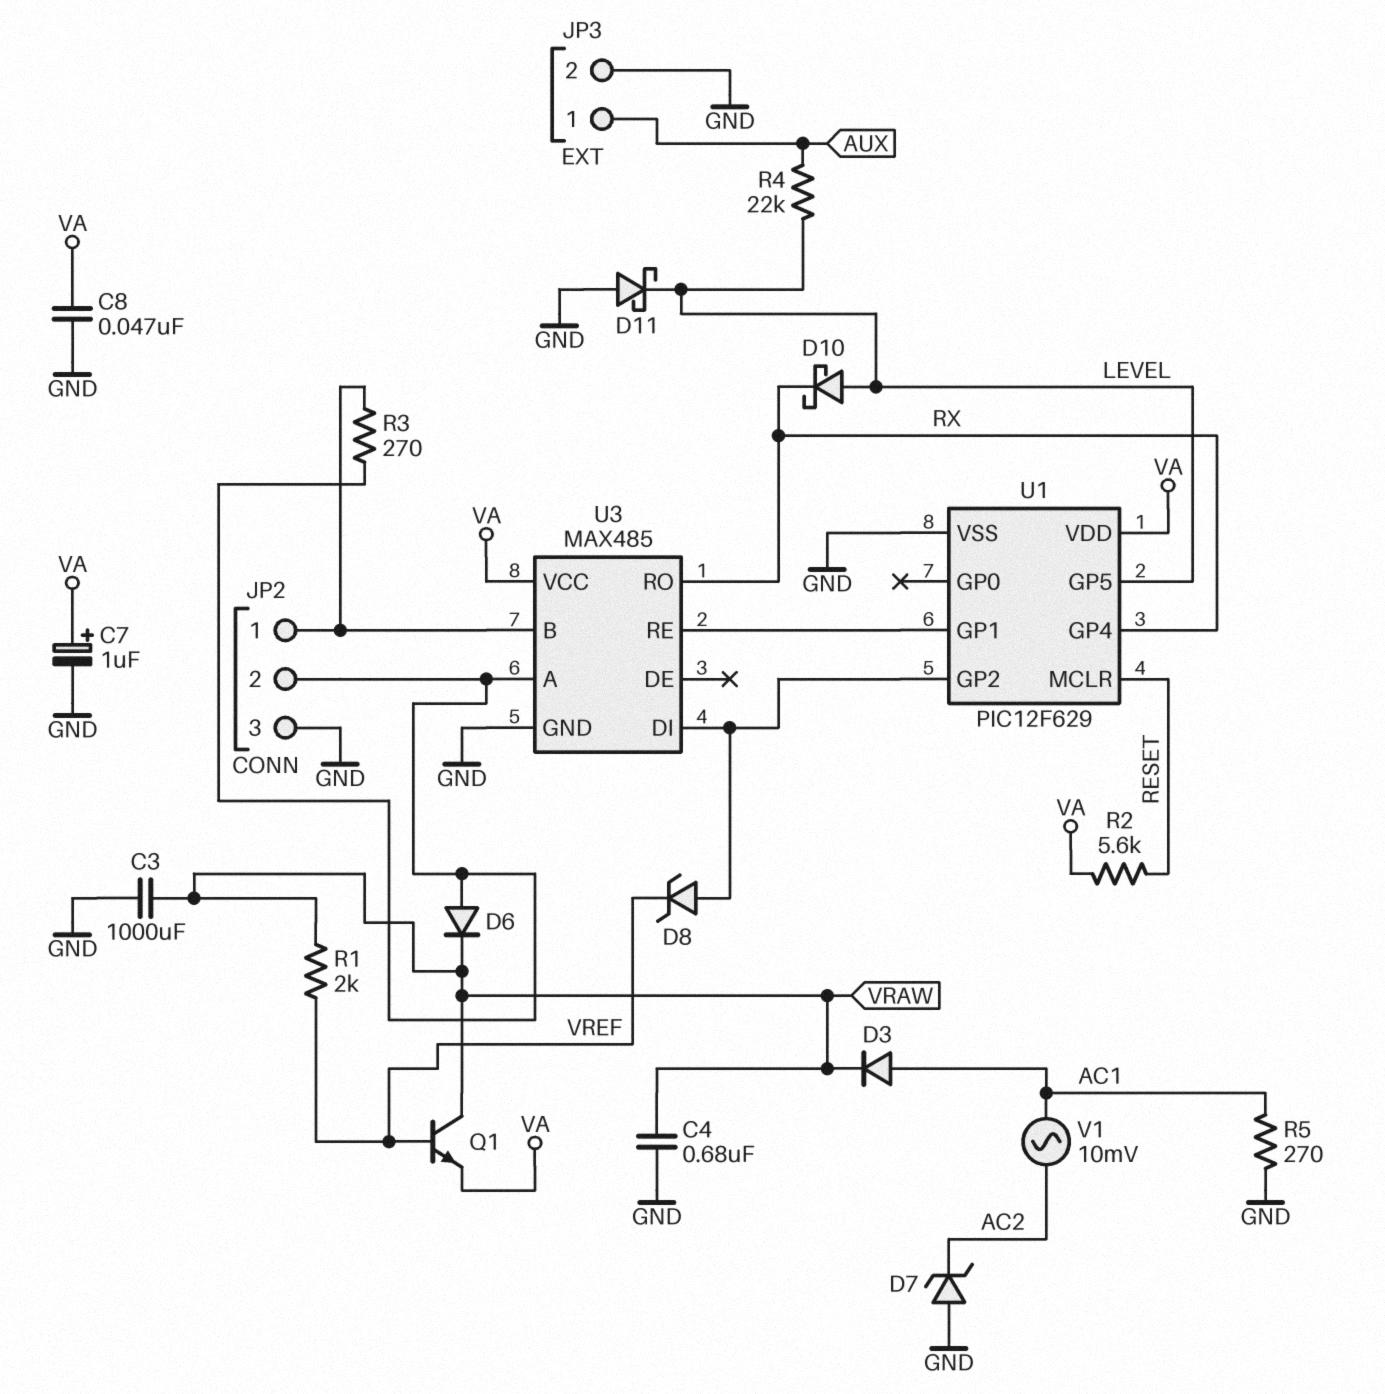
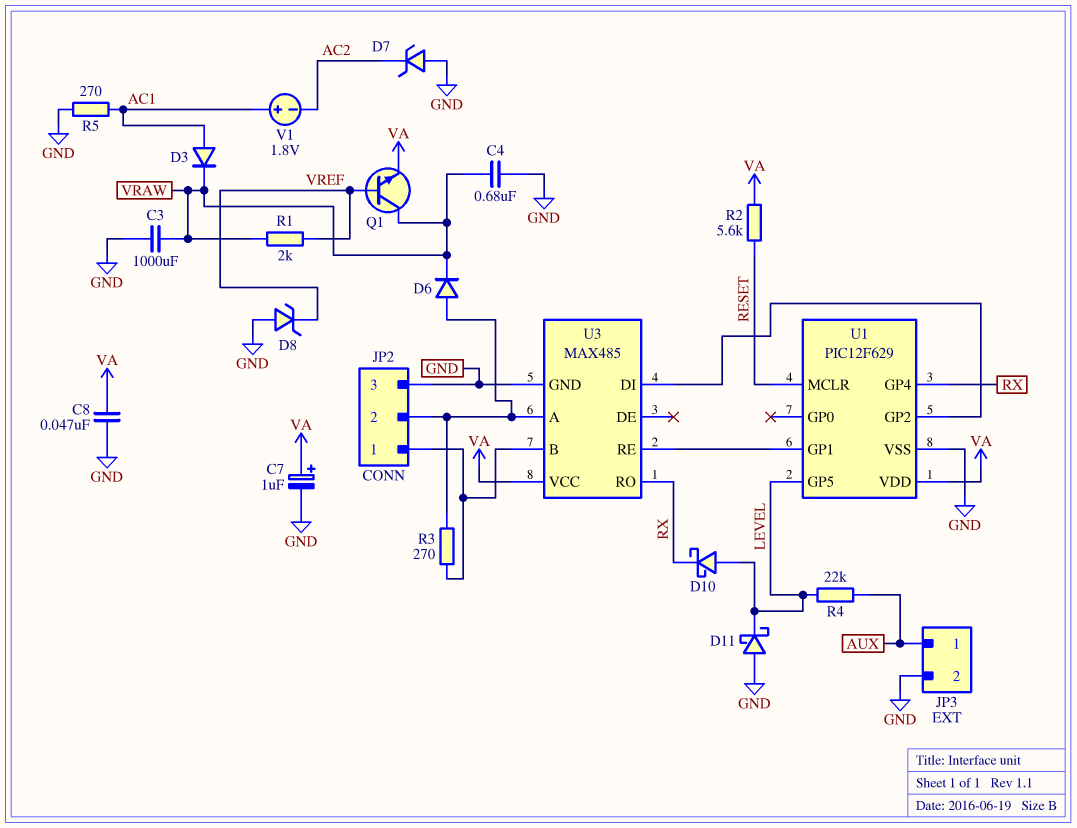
D8: zener (A U1/GP2, K VREF) -> zener (A GND, K VREF)
V1: AC 10mV (AC1, AC2) -> 1.8V (plus AC1, minus AC2)

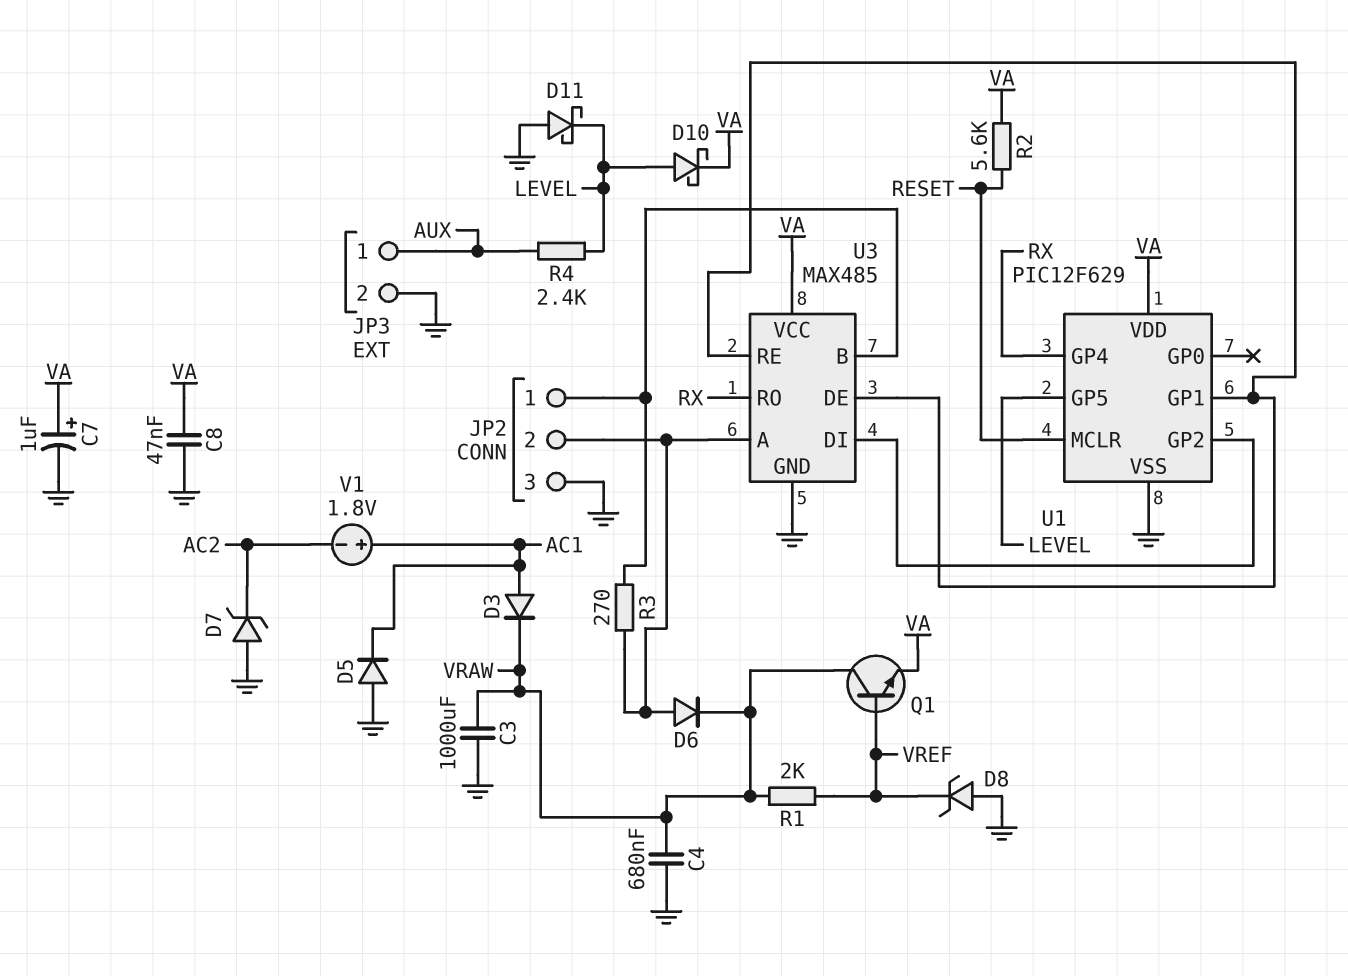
D5: none -> diode (A GND, K AC1)
D10: schottky (A LEVEL, K RX) -> schottky (A LEVEL, K VA)
R4: 22k (AUX, LEVEL) -> 2.4k (AUX, LEVEL)
R5: 270 (AC1, GND) -> none
U3 pin DE: none -> U1/GP1

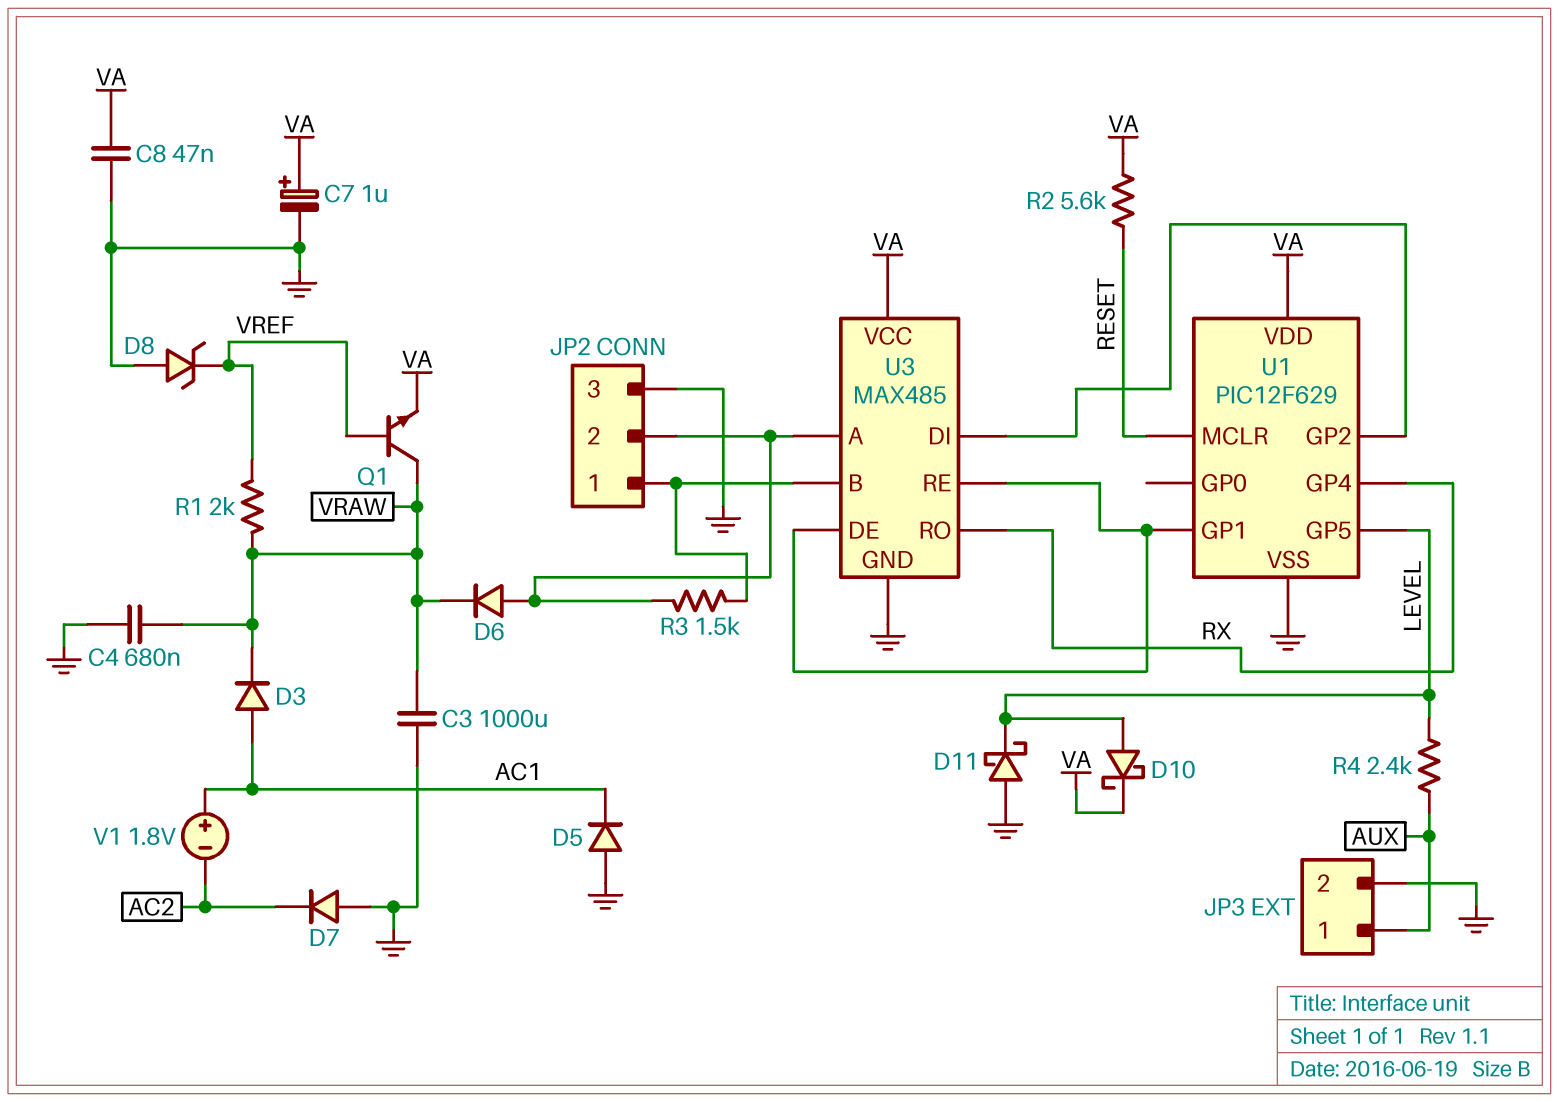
D7: zener (A GND, K AC2) -> diode (A GND, K AC2)
R3: 270 (JP2/1, JP2/2) -> 1.5k (JP2/1, JP2/2)

